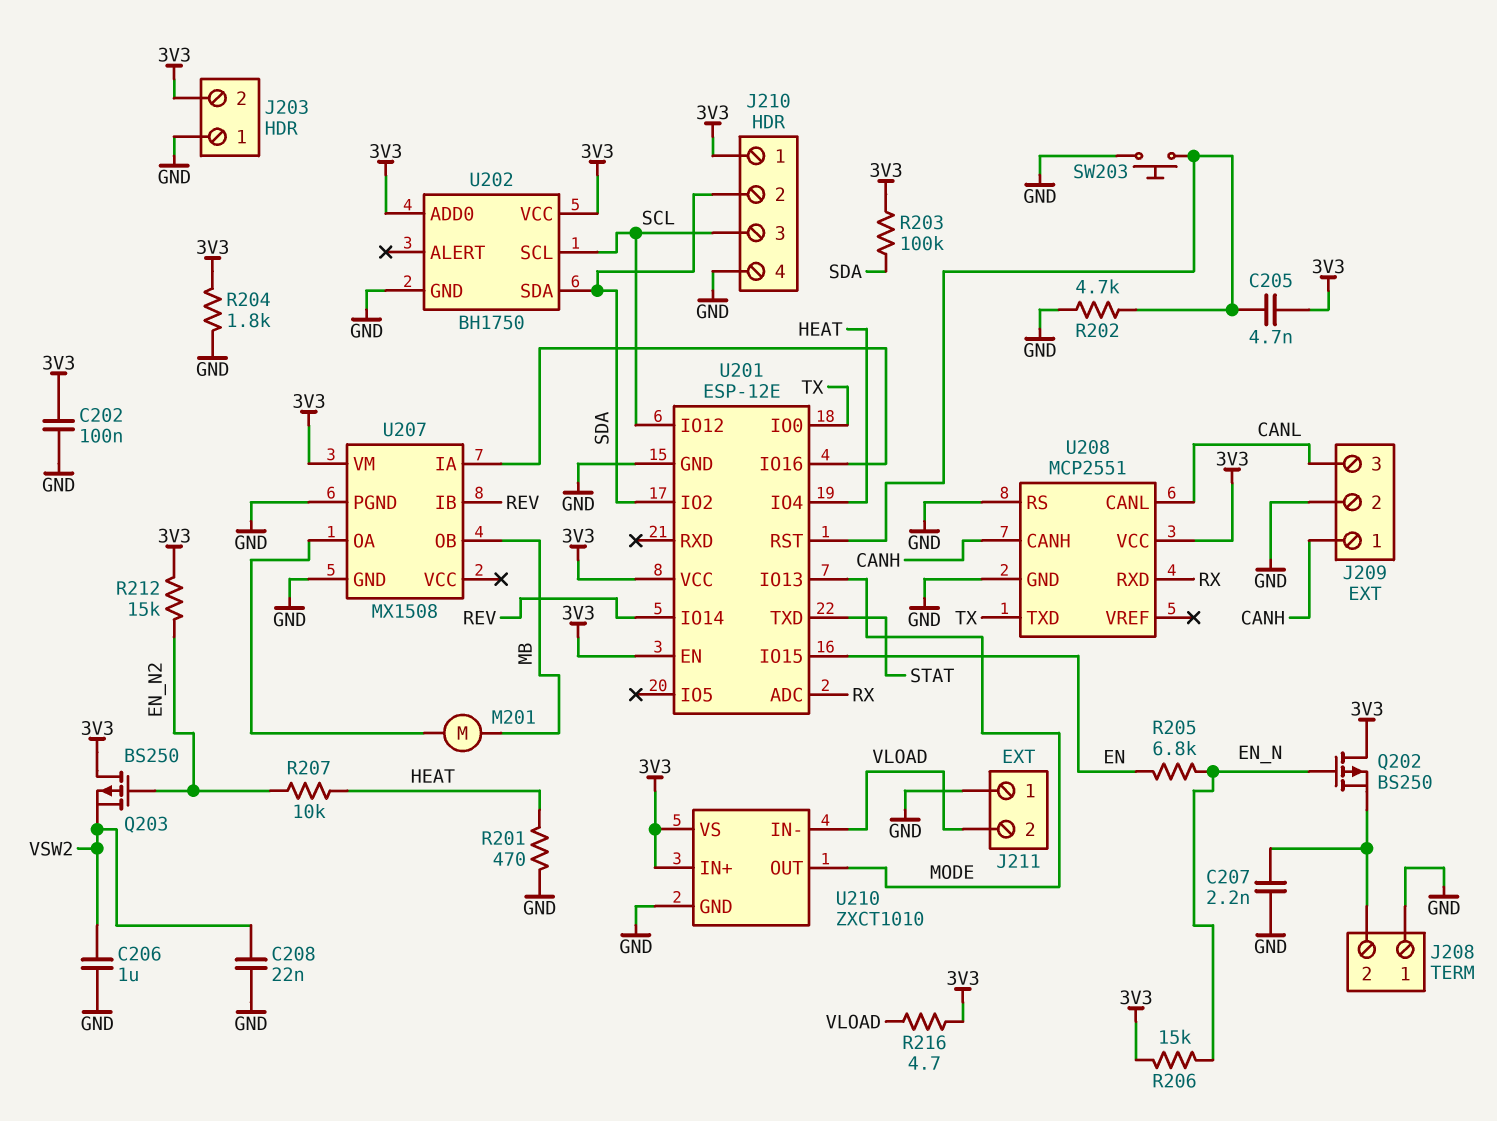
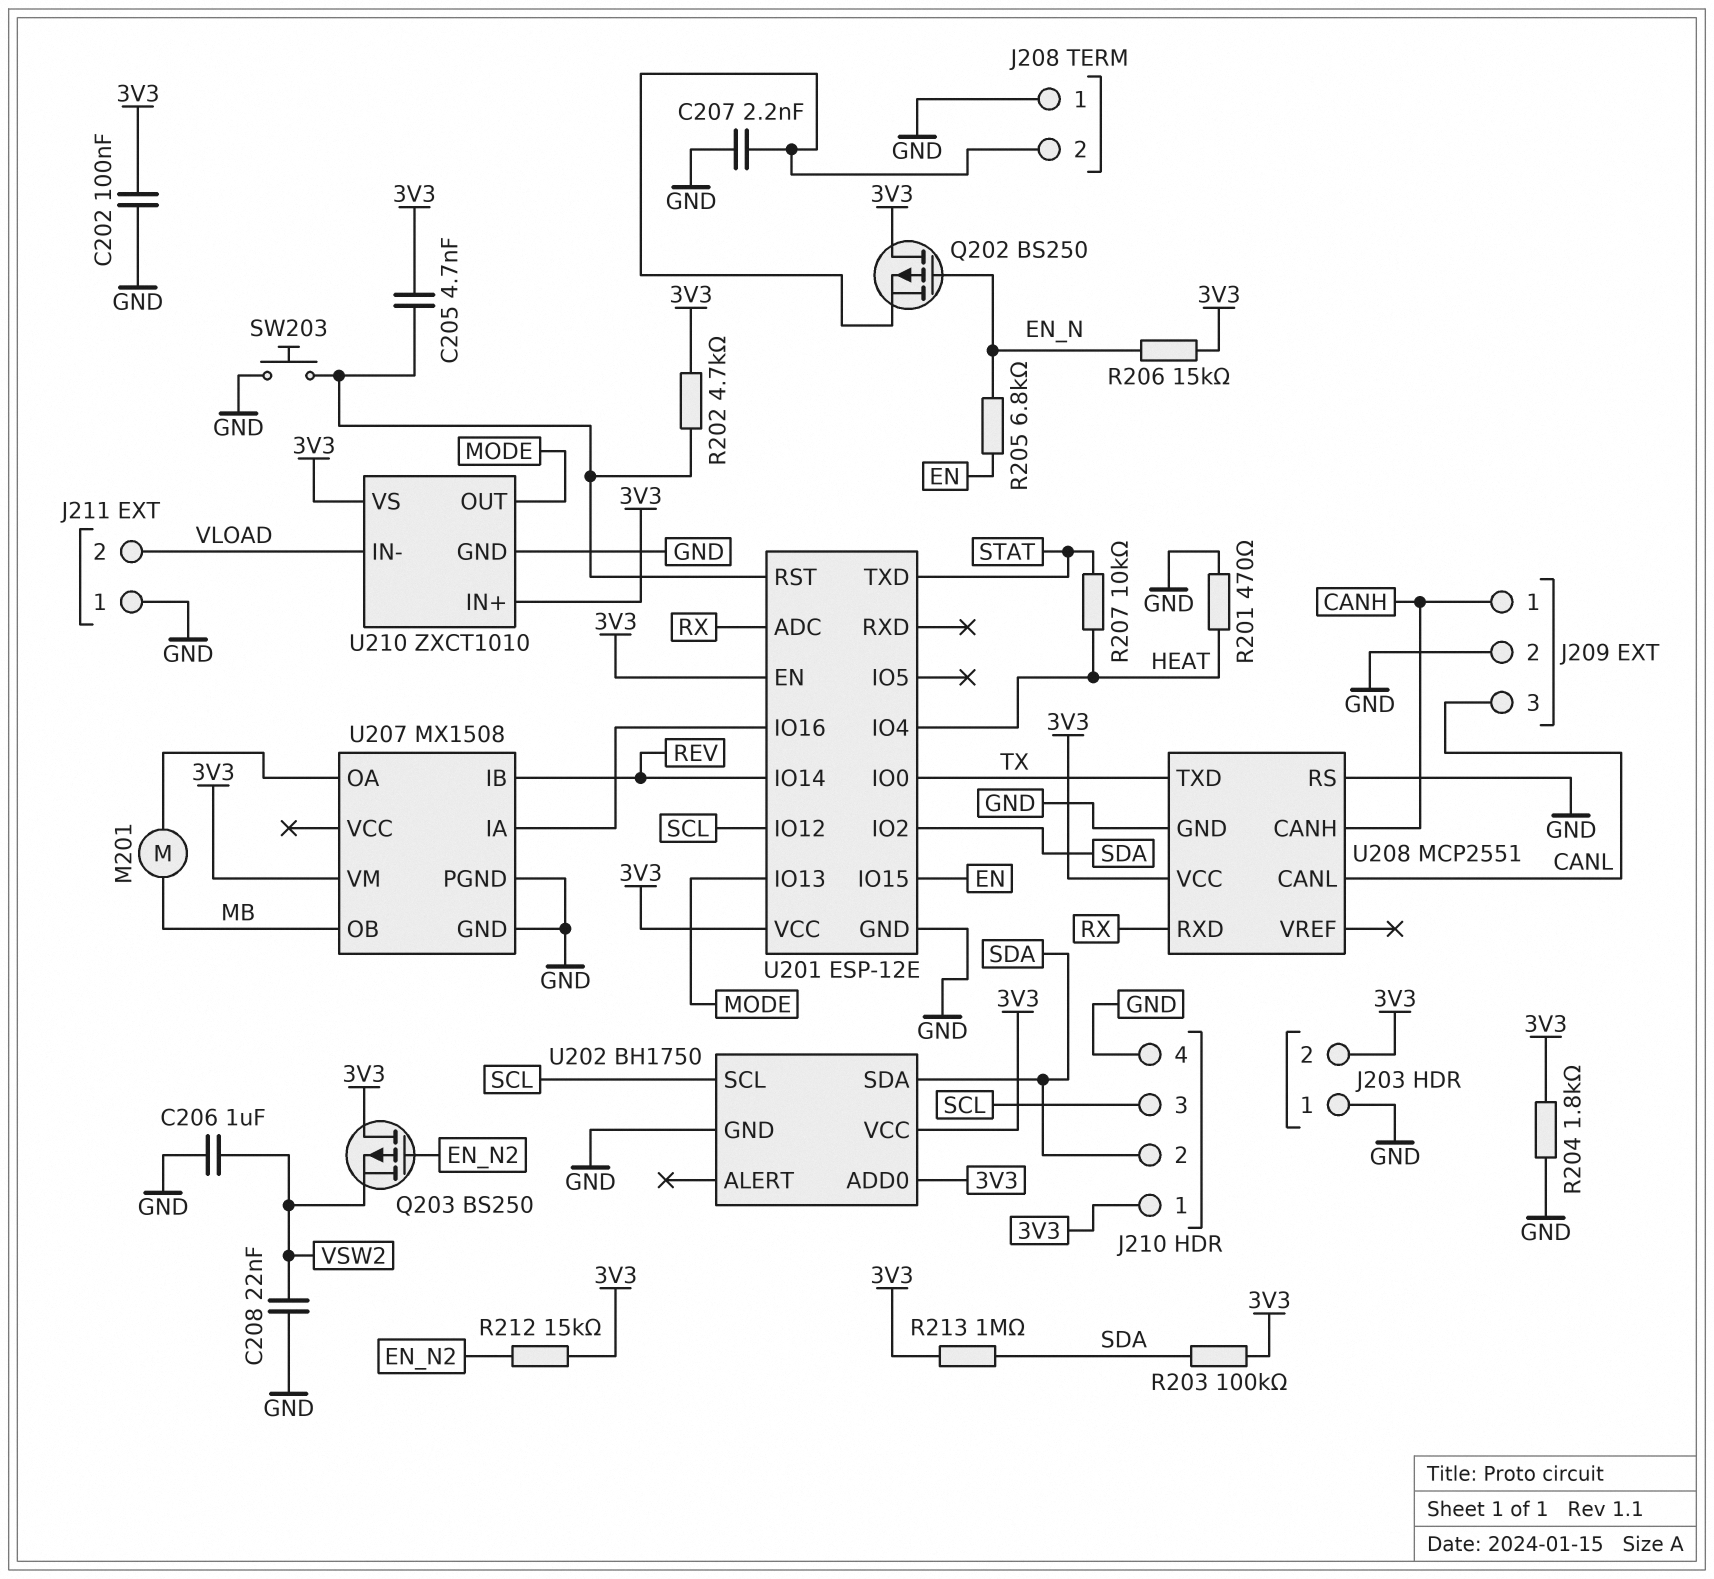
R202: 4.7k (GND, U201/RST) -> 4.7k (3V3, U201/RST)
R207: 10k (EN_N2, HEAT) -> 10k (HEAT, STAT)
R213: none -> 1M (3V3, SDA)
R216: 4.7 (3V3, VLOAD) -> none

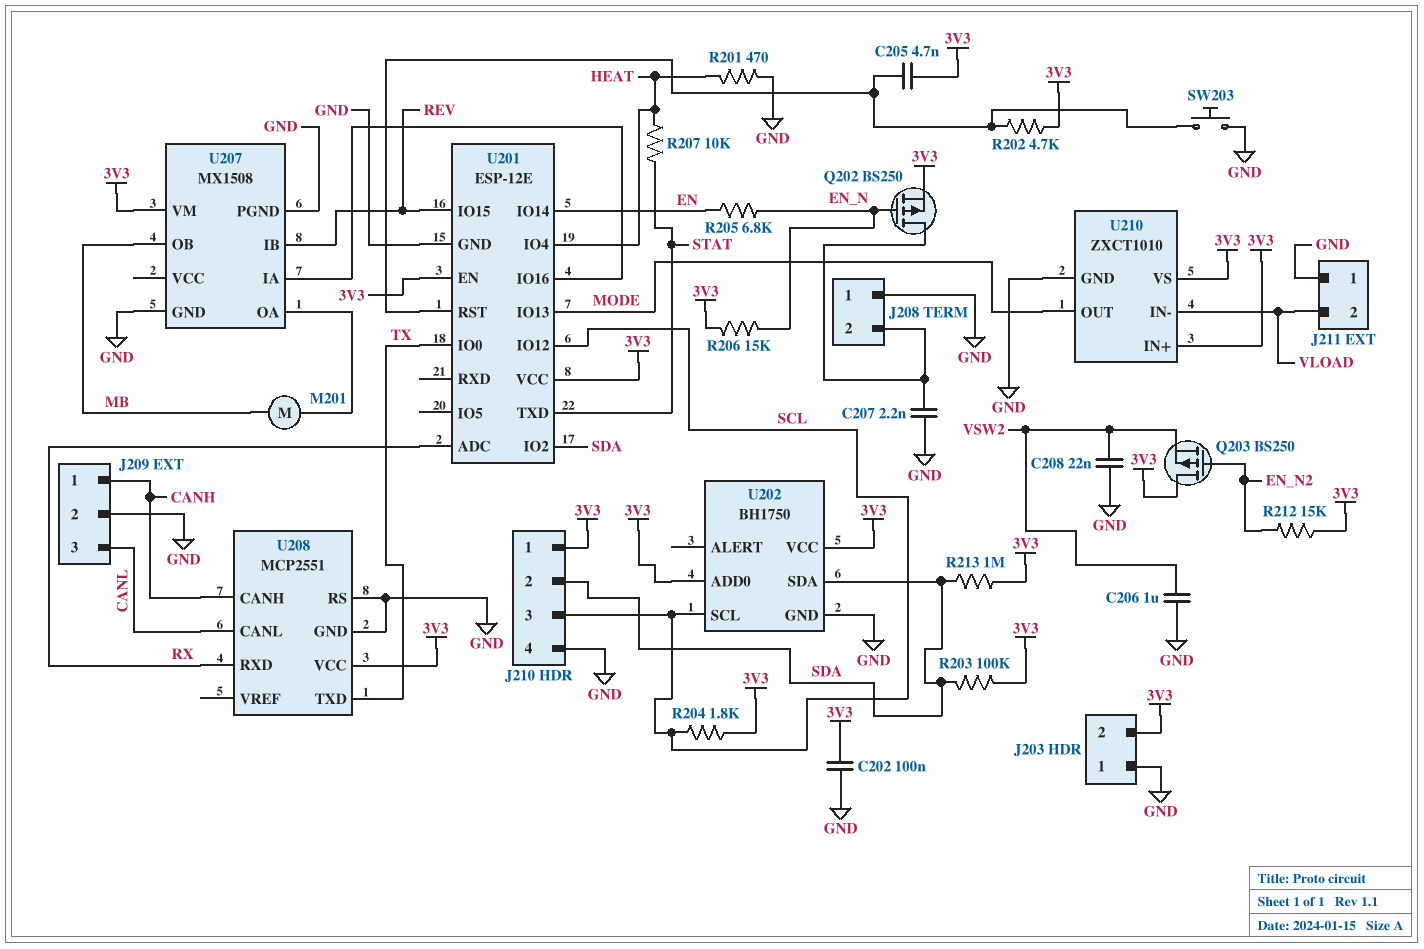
Q202: PMOS BS250 (G EN_N, D 3V3, S J208/2) -> PMOS BS250 (G EN_N, D J208/2, S 3V3)
R204: 1.8k (3V3, GND) -> 1.8k (3V3, SCL)
U201 pin IO14: REV -> EN
U201 pin IO15: EN -> REV

